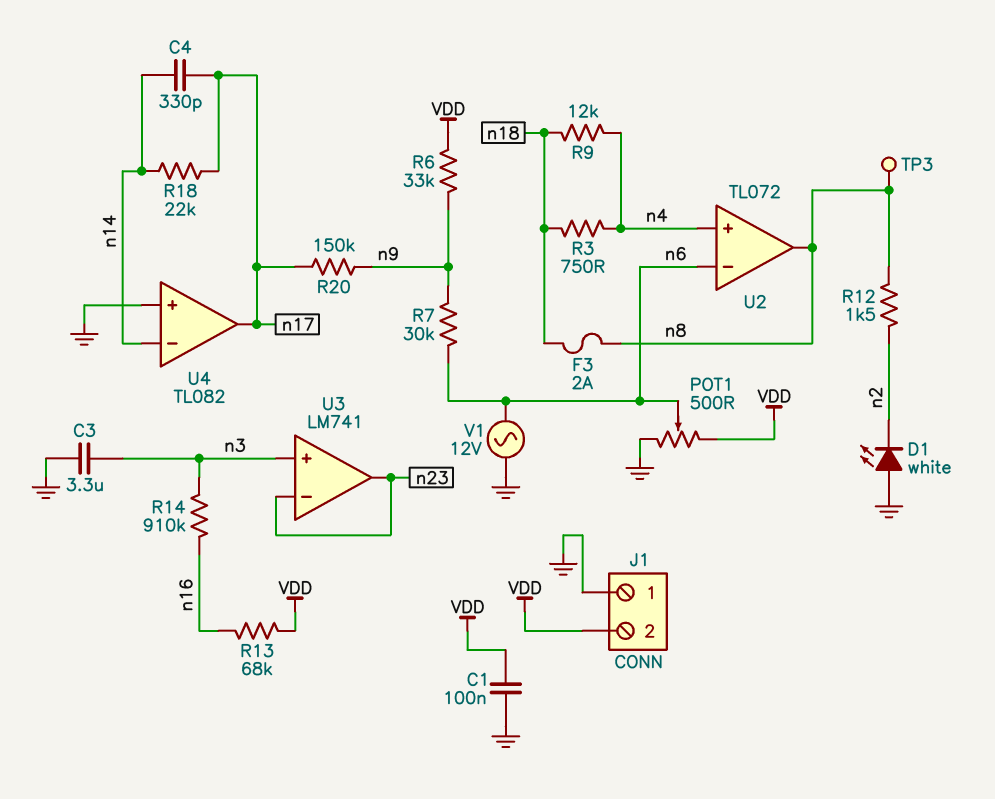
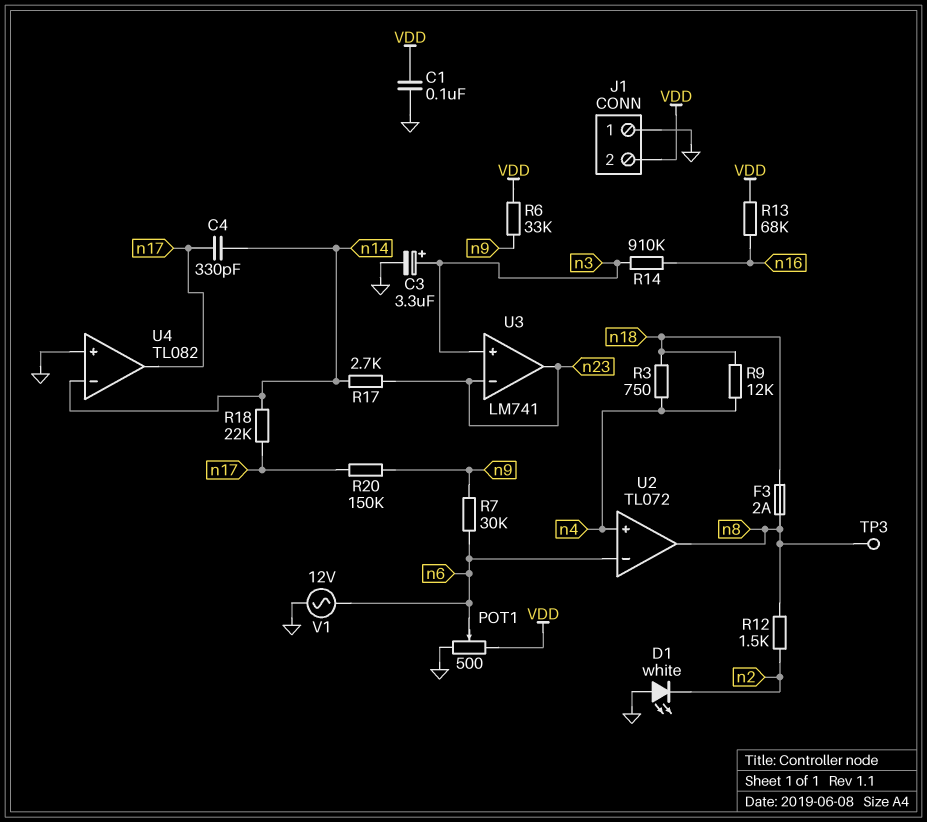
C3: 3.3uF (GND, n3) -> 3.3uF (plus n3, minus GND)
R17: none -> 2.7k (n14, n23)

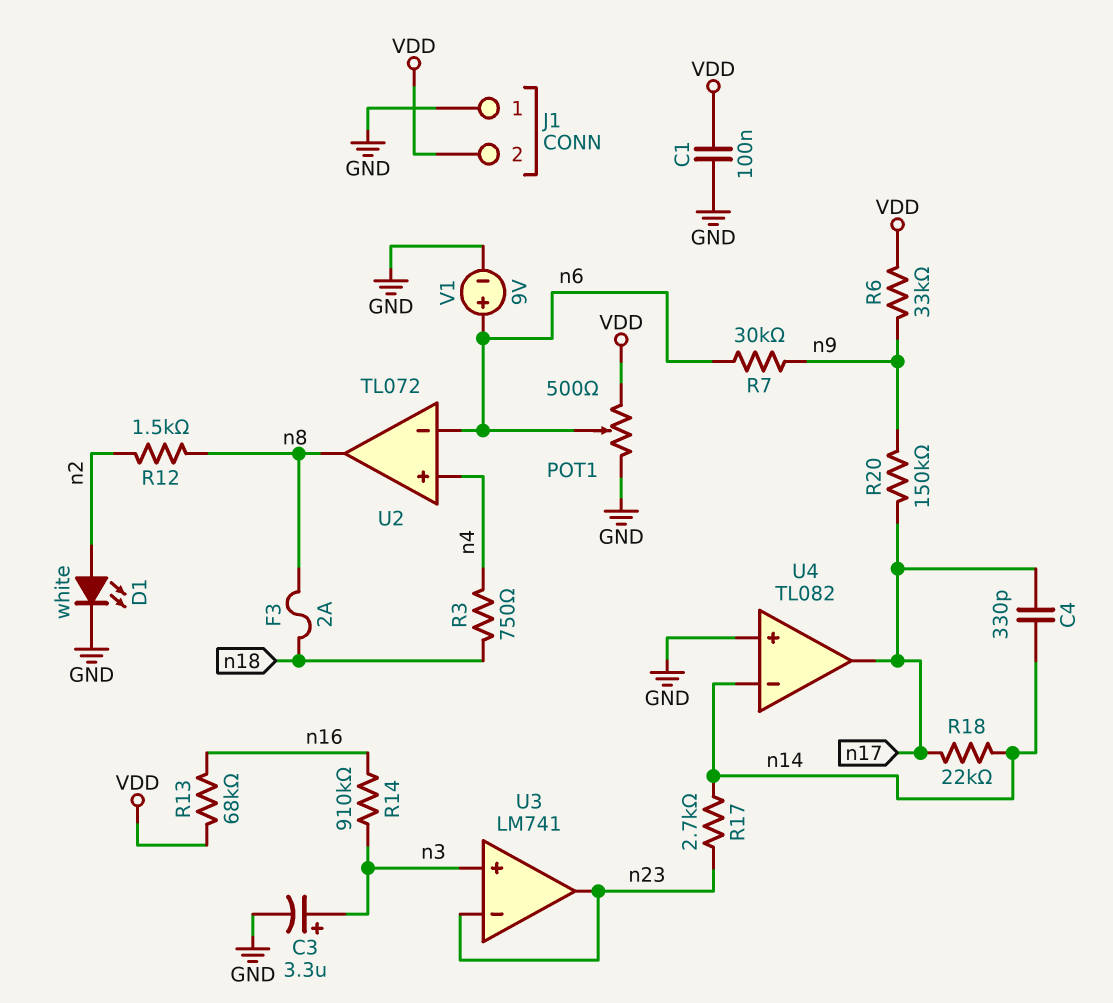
D1: LED white (A GND, K n2) -> LED white (A n2, K GND)
R9: 12k (n4, n18) -> none
TP3: test point (n8) -> none
V1: AC 12V (GND, n6) -> 9V (plus n6, minus GND)

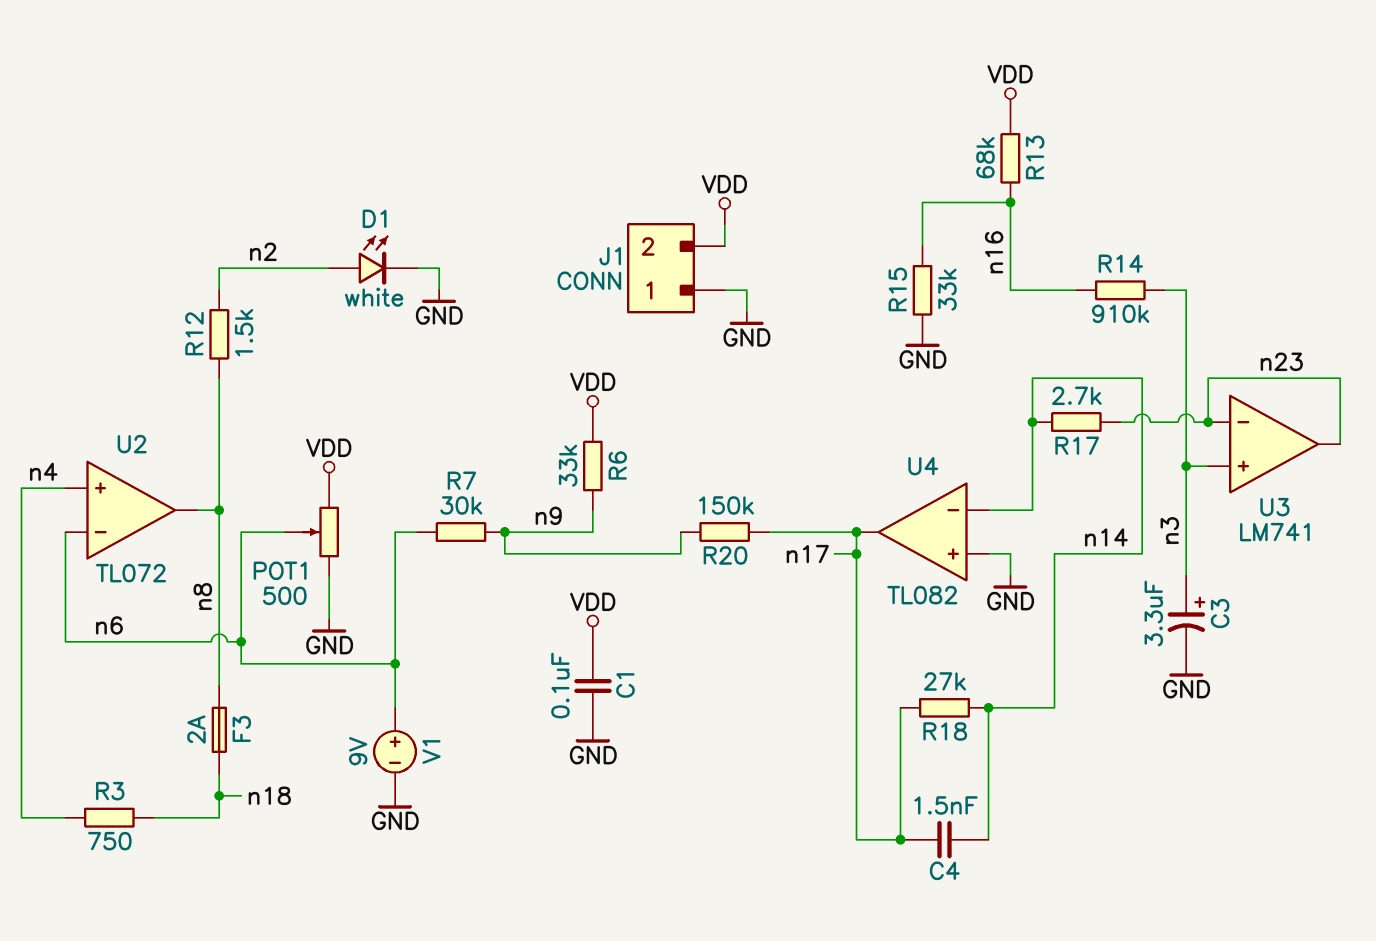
C4: 330pF (n14, n17) -> 1.5nF (n14, n17)
R15: none -> 33k (GND, n16)
R18: 22k (n14, n17) -> 27k (n14, n17)

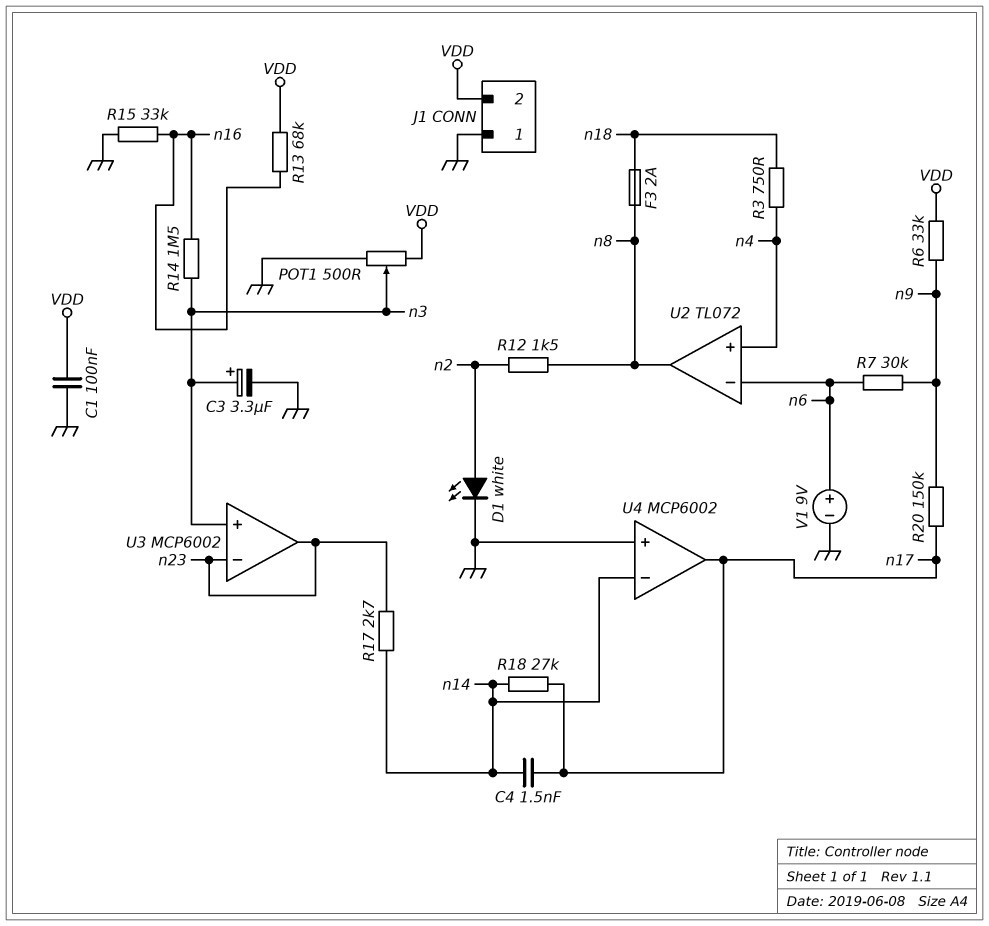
POT1: 500 (GND, VDD, wiper n6) -> 500 (GND, VDD, wiper n3)
R14: 910k (n3, n16) -> 1.5M (n3, n16)
U3: LM741 -> MCP6002
U4: TL082 -> MCP6002

